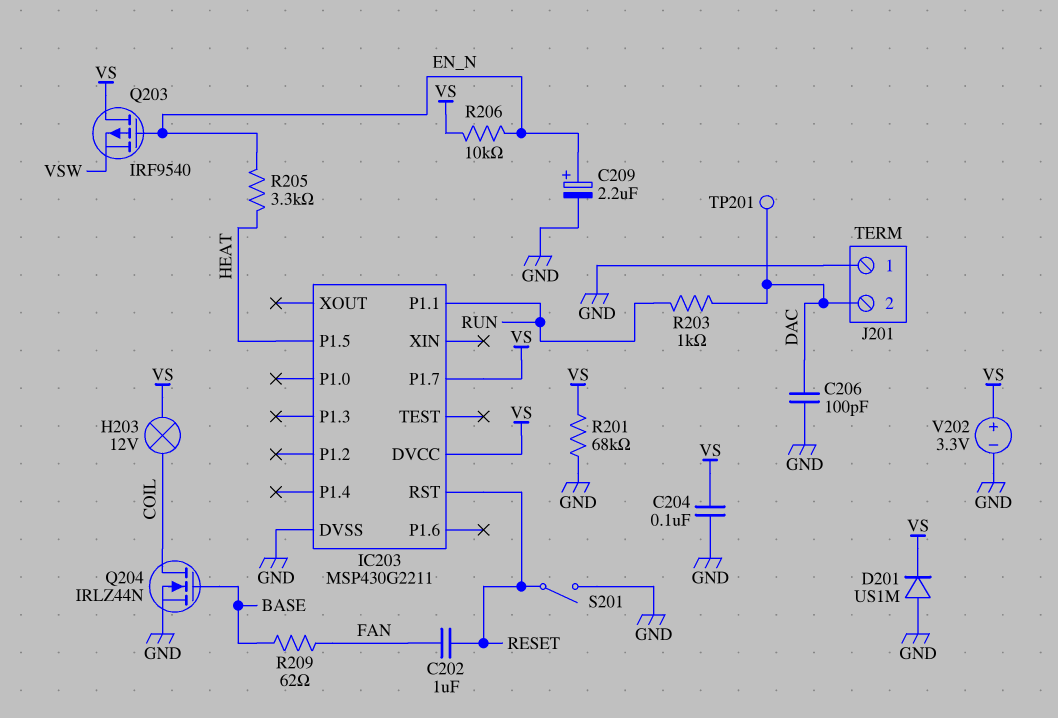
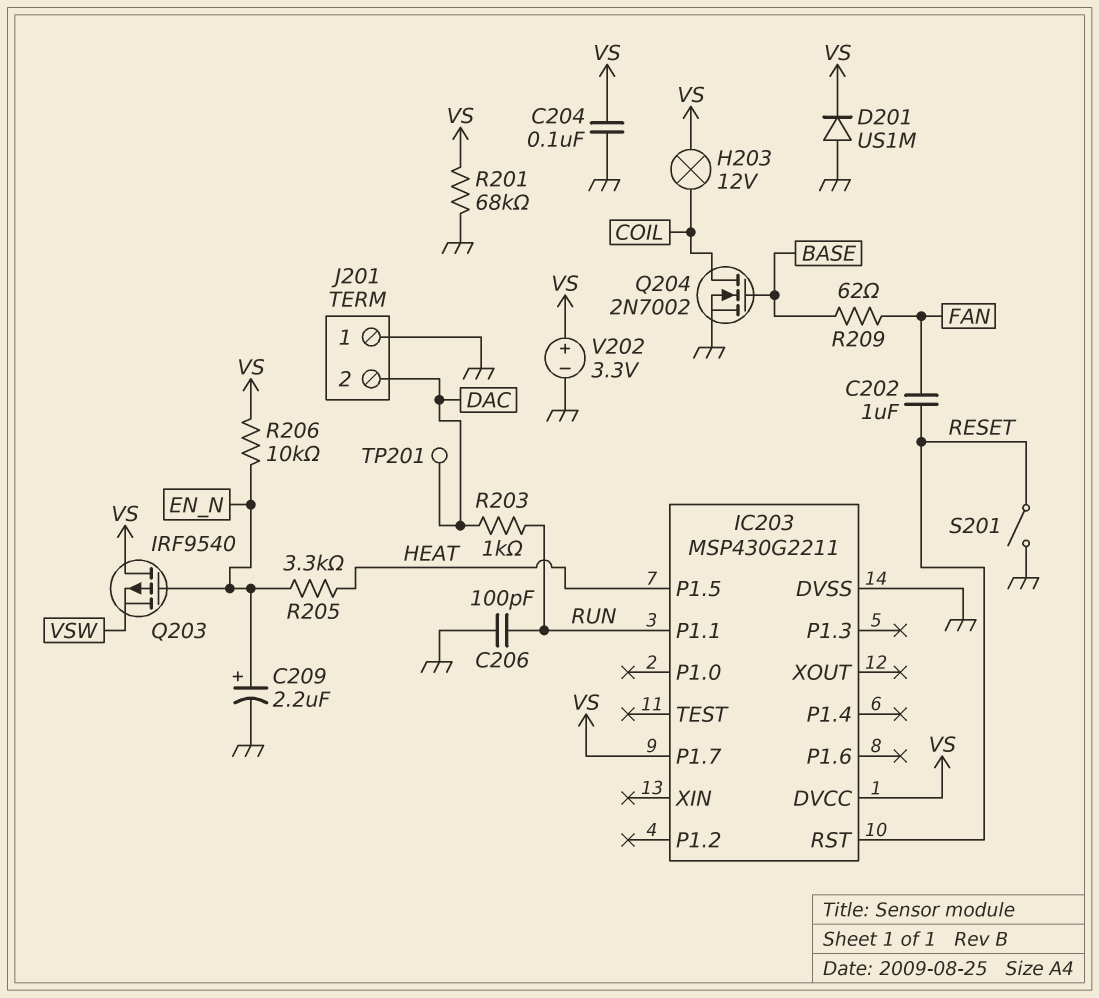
C206: 100pF (DAC, GND) -> 100pF (GND, RUN)
Q204: NMOS IRLZ44N (G BASE, D COIL, S GND) -> NMOS 2N7002 (G BASE, D COIL, S GND)

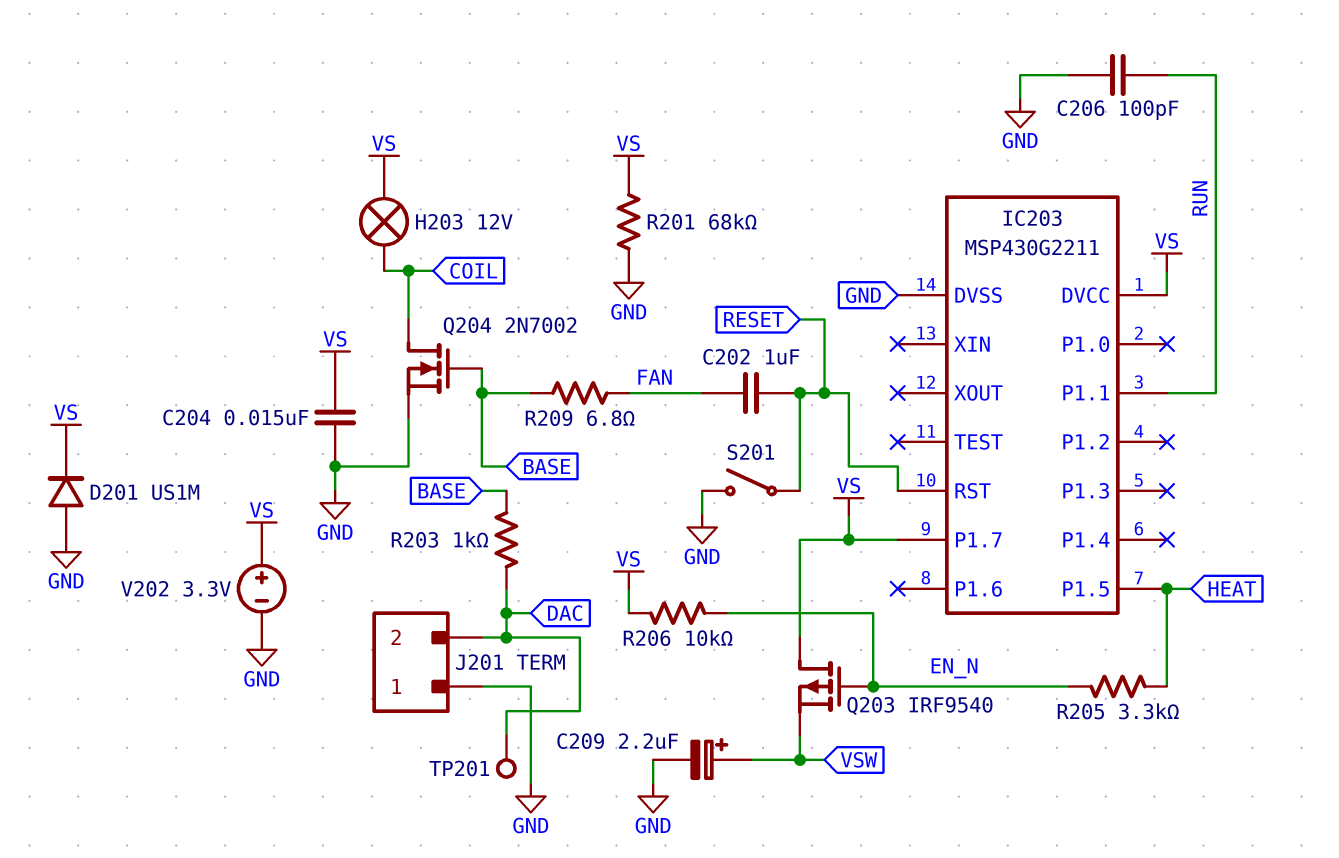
C204: 100nF (GND, VS) -> 15nF (GND, VS)
C209: 2.2uF (plus EN_N, minus GND) -> 2.2uF (plus VSW, minus GND)
R203: 1k (DAC, RUN) -> 1k (BASE, DAC)
R209: 62 (BASE, FAN) -> 6.8 (BASE, FAN)

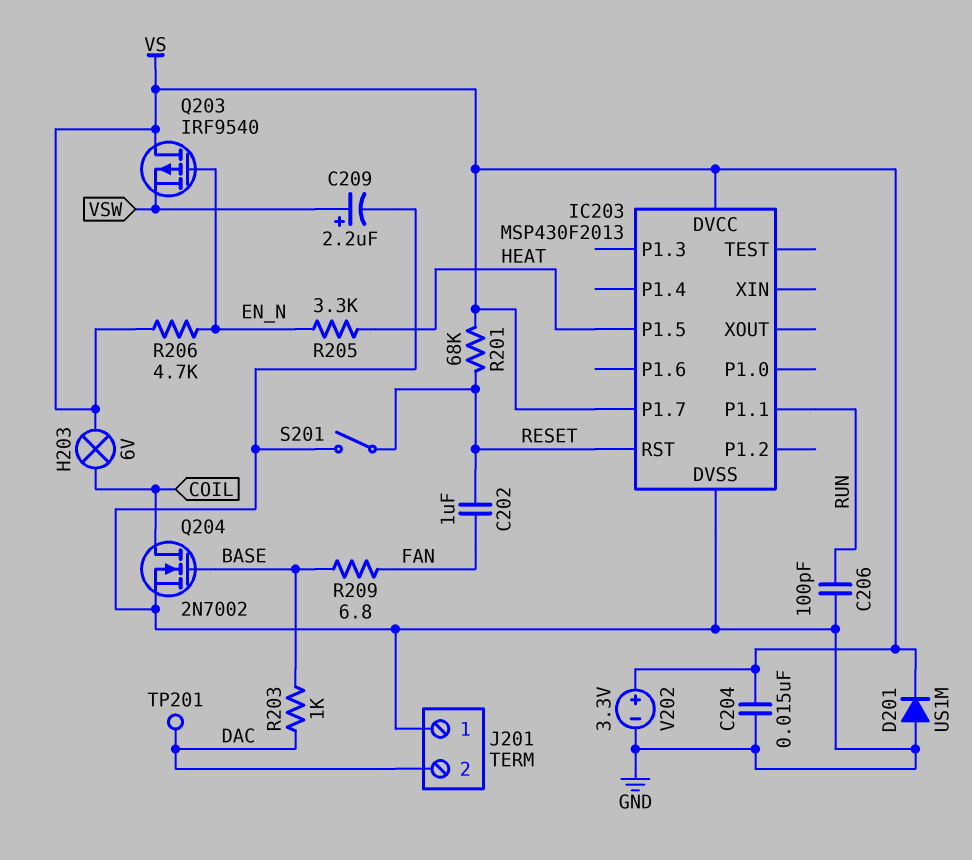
H203: lamp 12V (COIL, VS) -> lamp 6V (COIL, VS)
IC203: MSP430G2211 -> MSP430F2013
R201: 68k (GND, VS) -> 68k (RESET, VS)
R206: 10k (EN_N, VS) -> 4.7k (EN_N, VS)

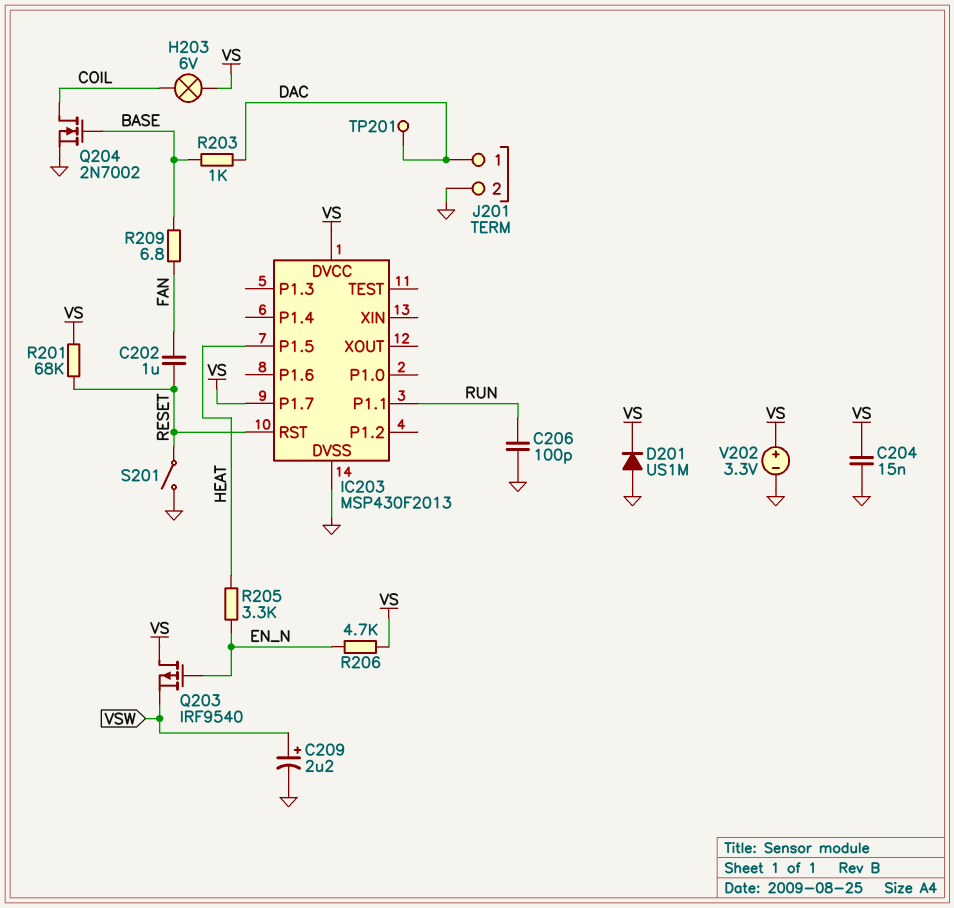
J201 pin 1: GND -> DAC
J201 pin 2: DAC -> GND

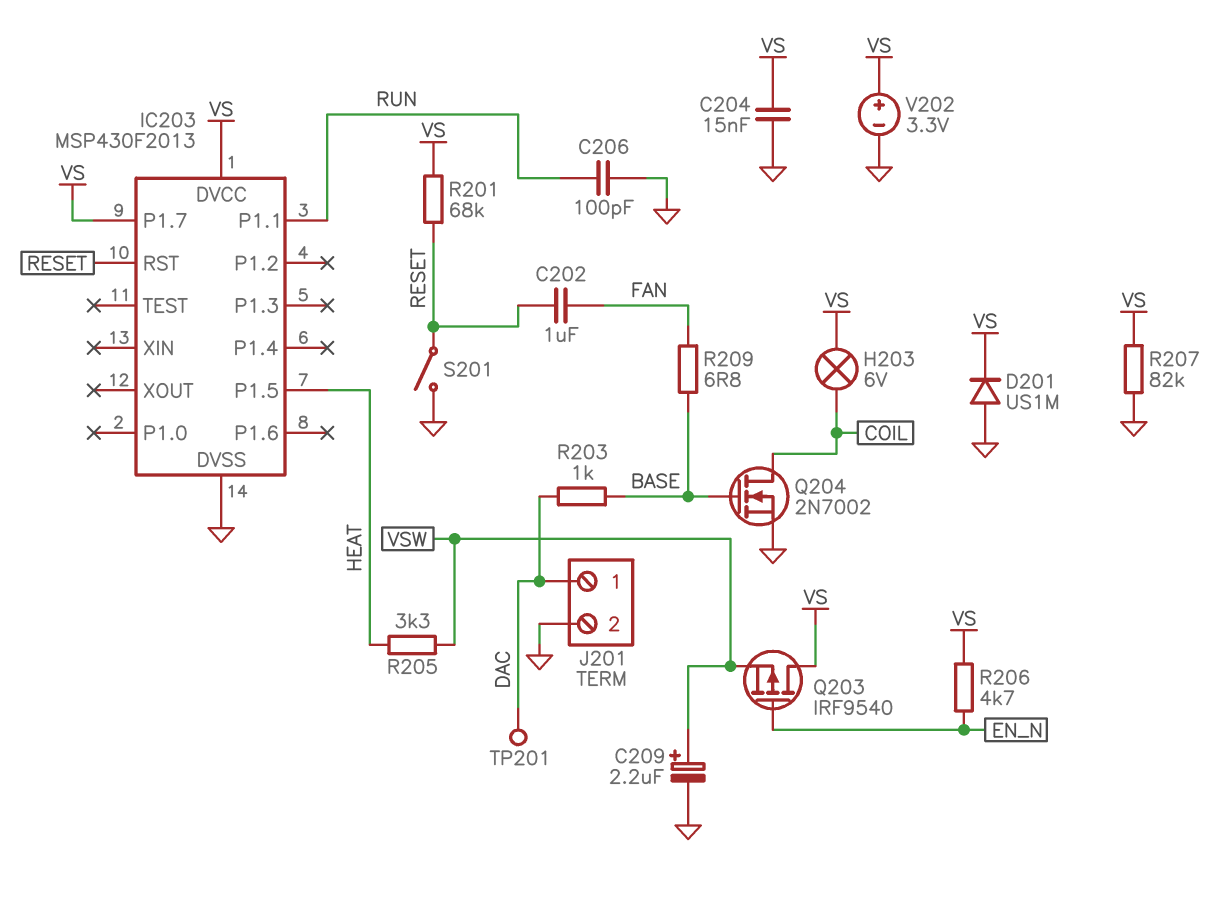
R205: 3.3k (EN_N, HEAT) -> 3.3k (HEAT, VSW)
R207: none -> 82k (GND, VS)

